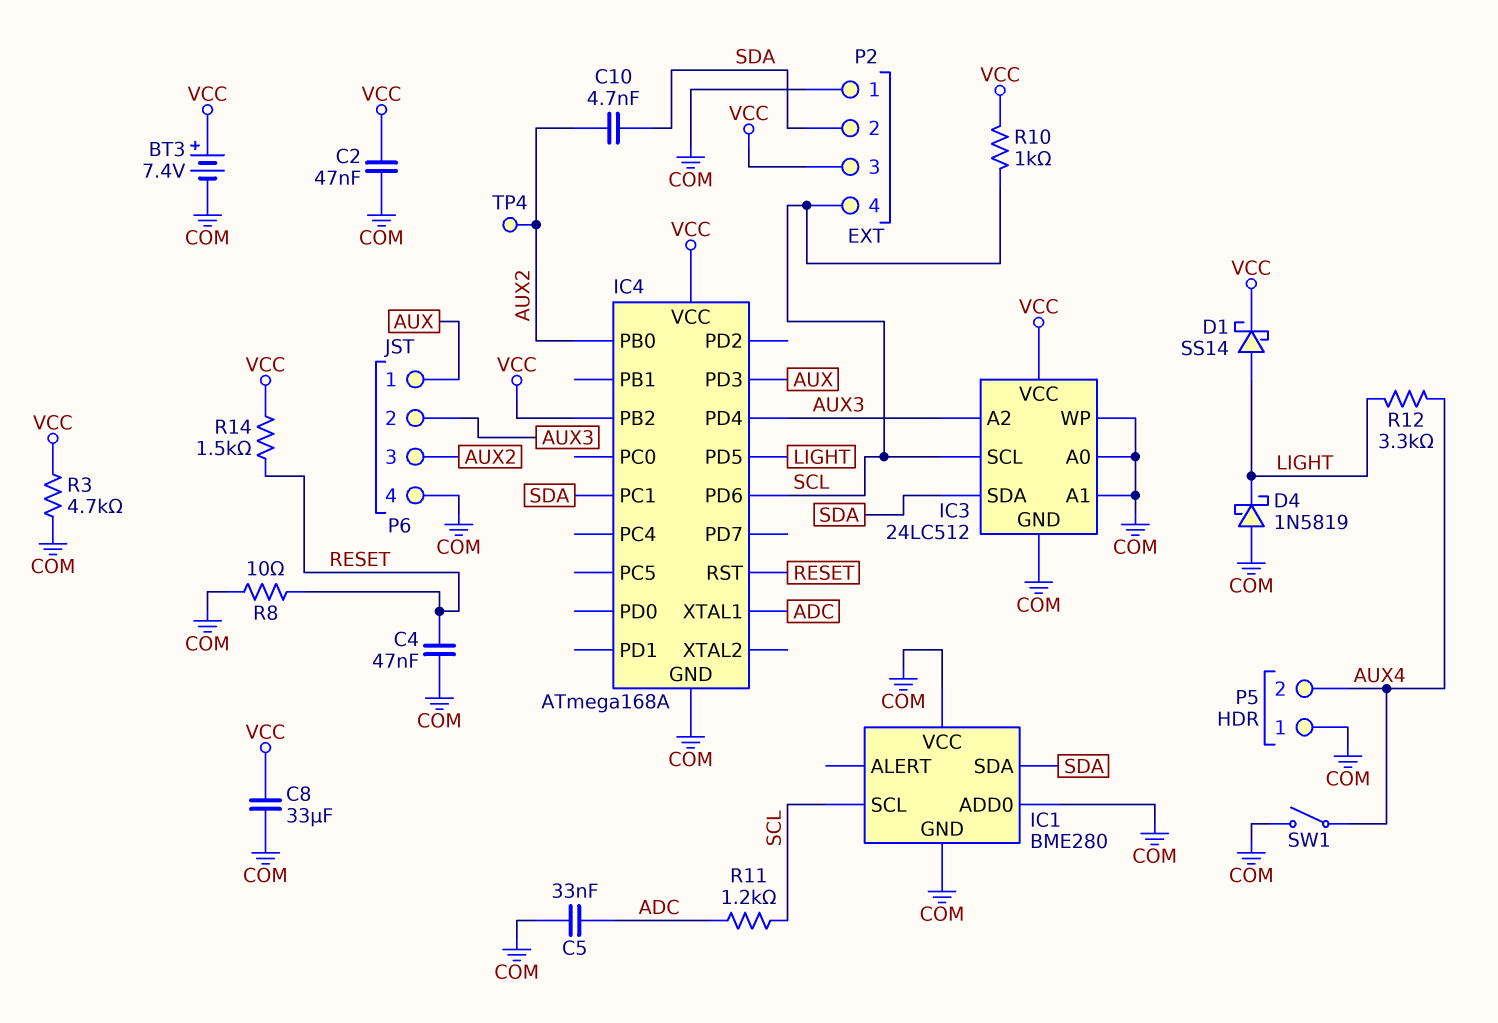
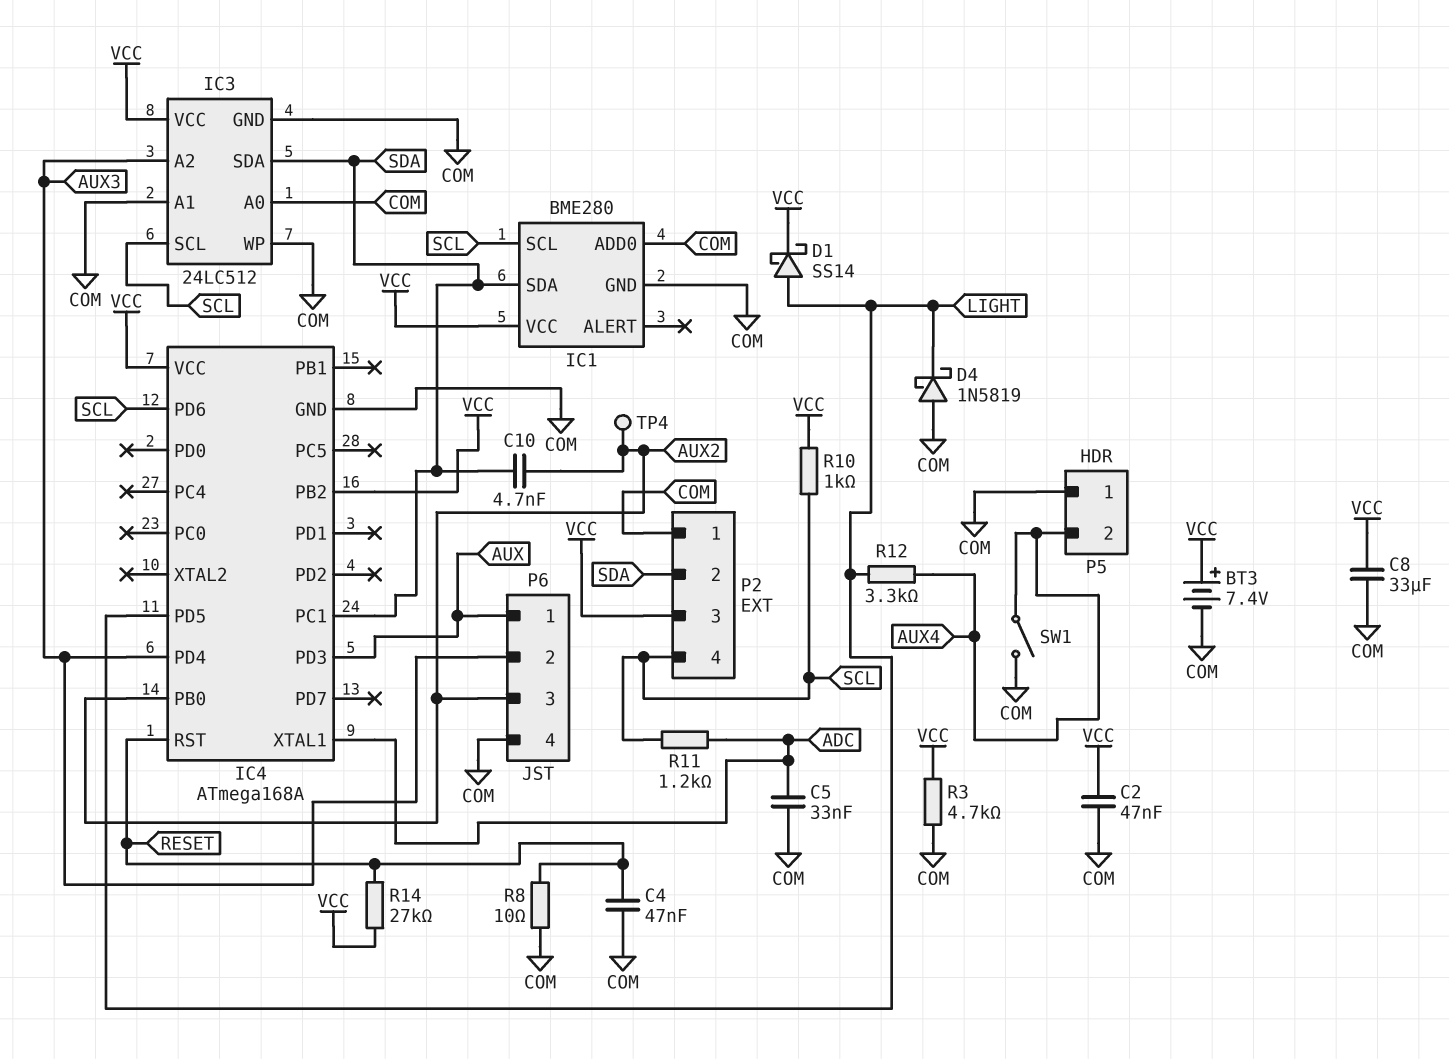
IC1 pin VCC: COM -> VCC
R14: 1.5k (RESET, VCC) -> 27k (RESET, VCC)

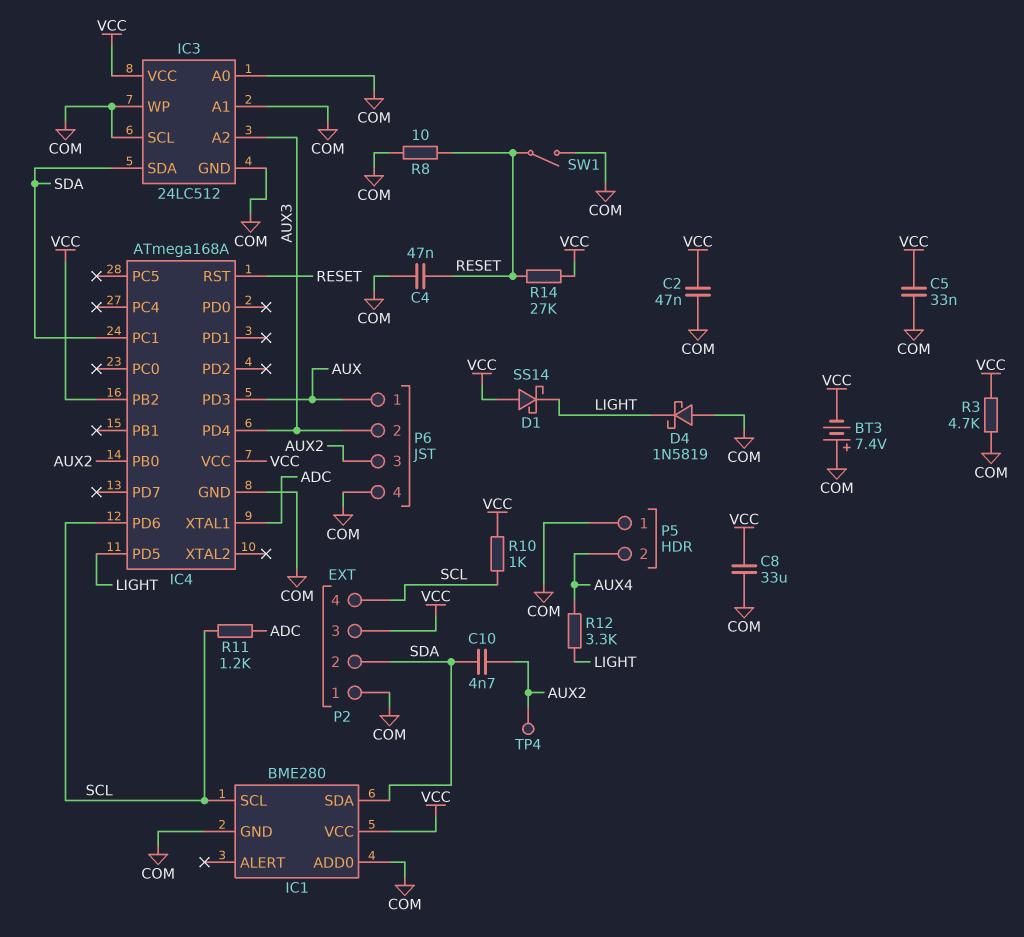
BT3: 7.4V (plus VCC, minus COM) -> 7.4V (plus COM, minus VCC)
C5: 33nF (ADC, COM) -> 33nF (COM, VCC)
D1: schottky SS14 (A LIGHT, K VCC) -> schottky SS14 (A VCC, K LIGHT)
IC3 pin SCL: SCL -> COM
SW1: switch (AUX4, COM) -> switch (COM, RESET)

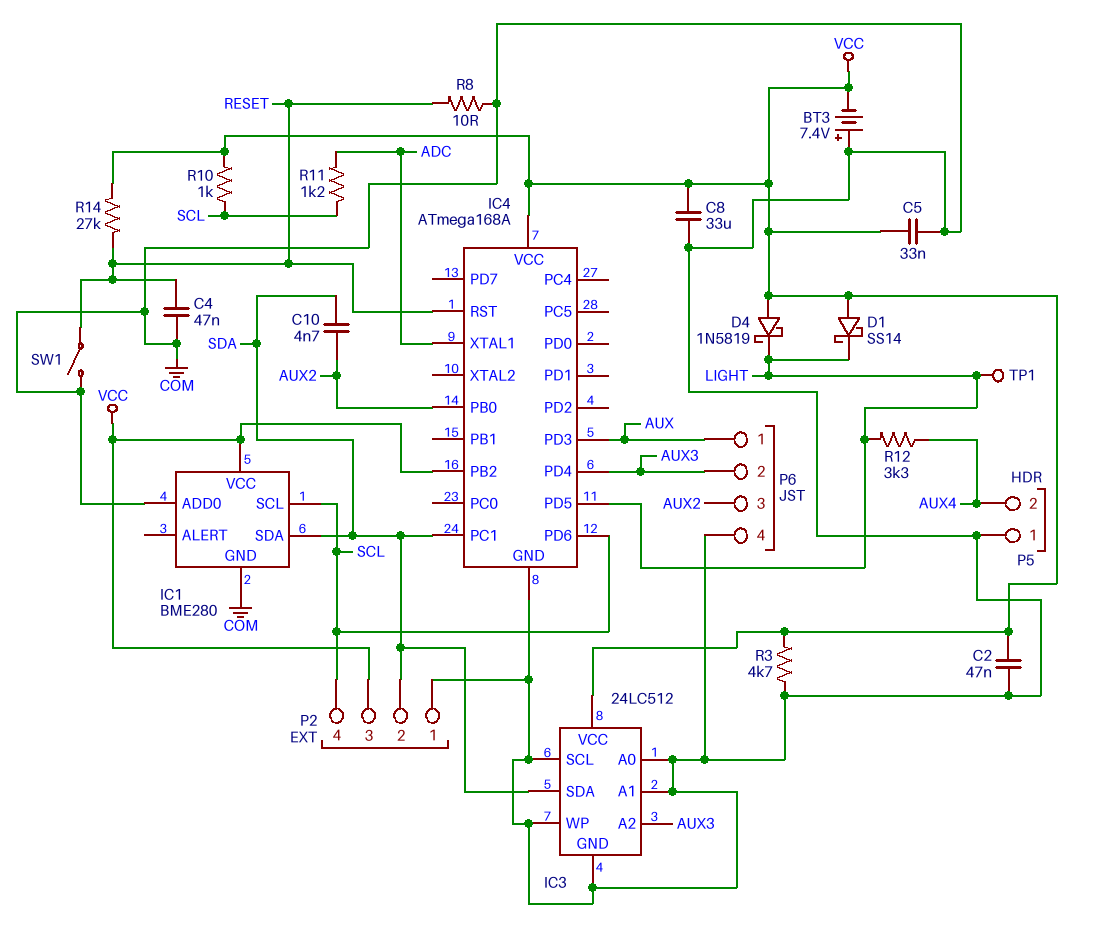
D4: schottky 1N5819 (A COM, K LIGHT) -> schottky 1N5819 (A VCC, K LIGHT)
TP1: none -> test point (LIGHT)
TP4: test point (AUX2) -> none

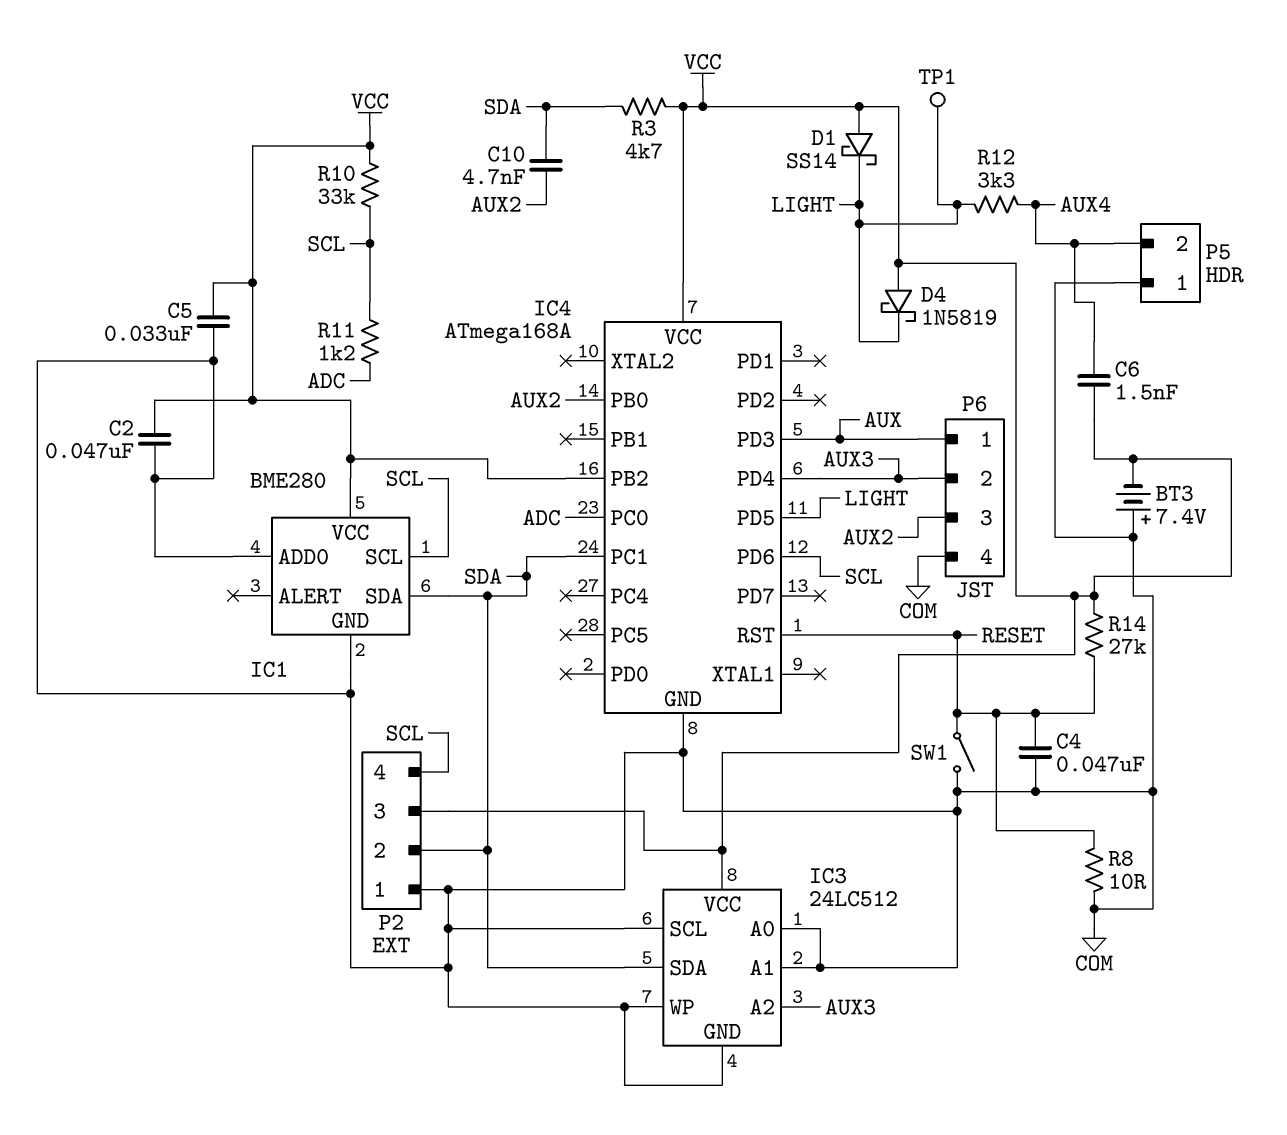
C6: none -> 1.5nF (AUX4, VCC)
C8: 33uF (COM, VCC) -> none
IC4 pin PC0: none -> ADC
IC4 pin XTAL1: ADC -> none
R3: 4.7k (COM, VCC) -> 4.7k (SDA, VCC)
R10: 1k (SCL, VCC) -> 33k (SCL, VCC)

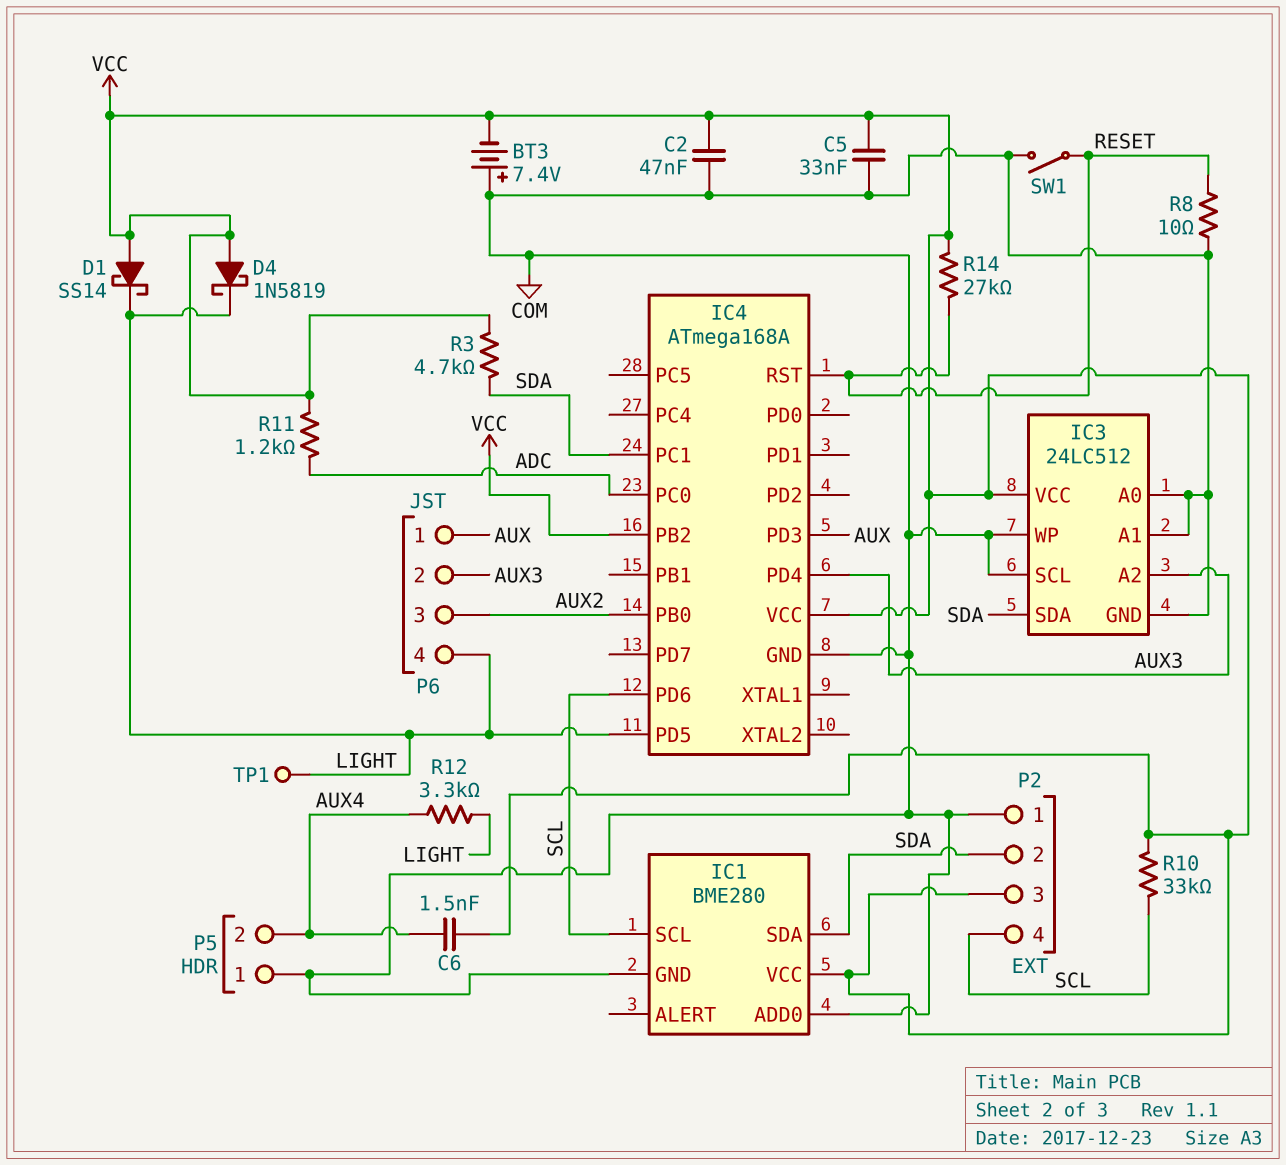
C4: 47nF (COM, RESET) -> none
C10: 4.7nF (AUX2, SDA) -> none
P6 pin 4: COM -> LIGHT
R11: 1.2k (ADC, SCL) -> 1.2k (ADC, VCC)

